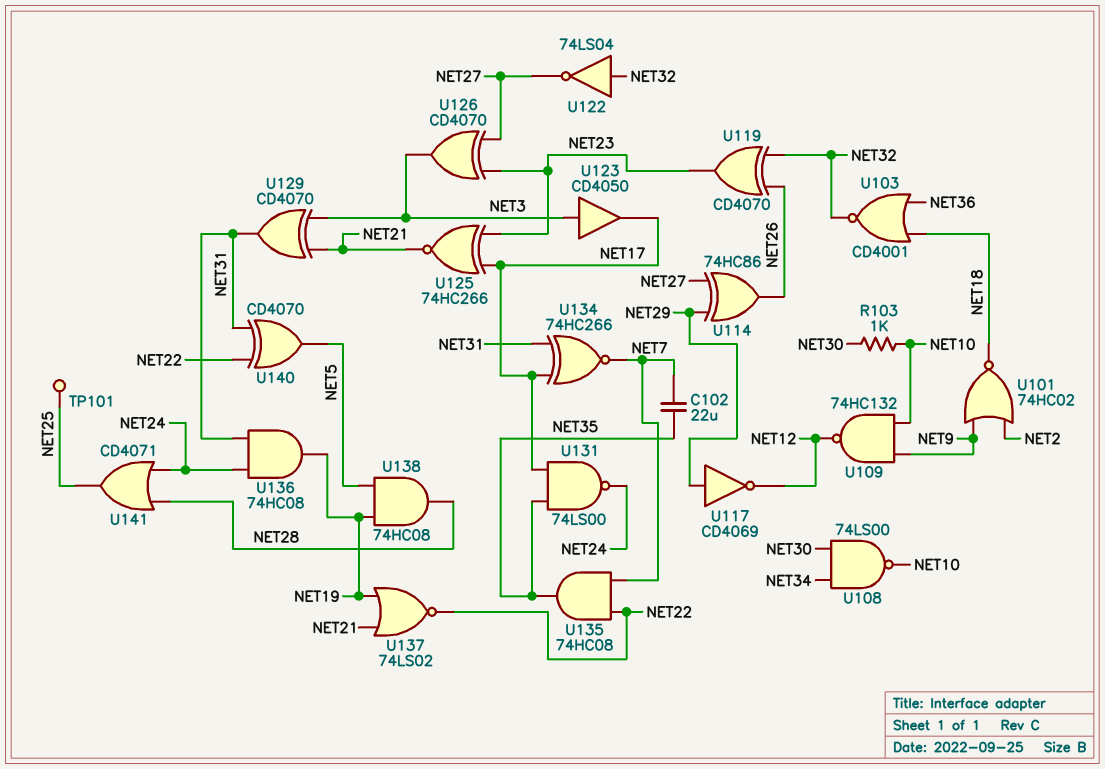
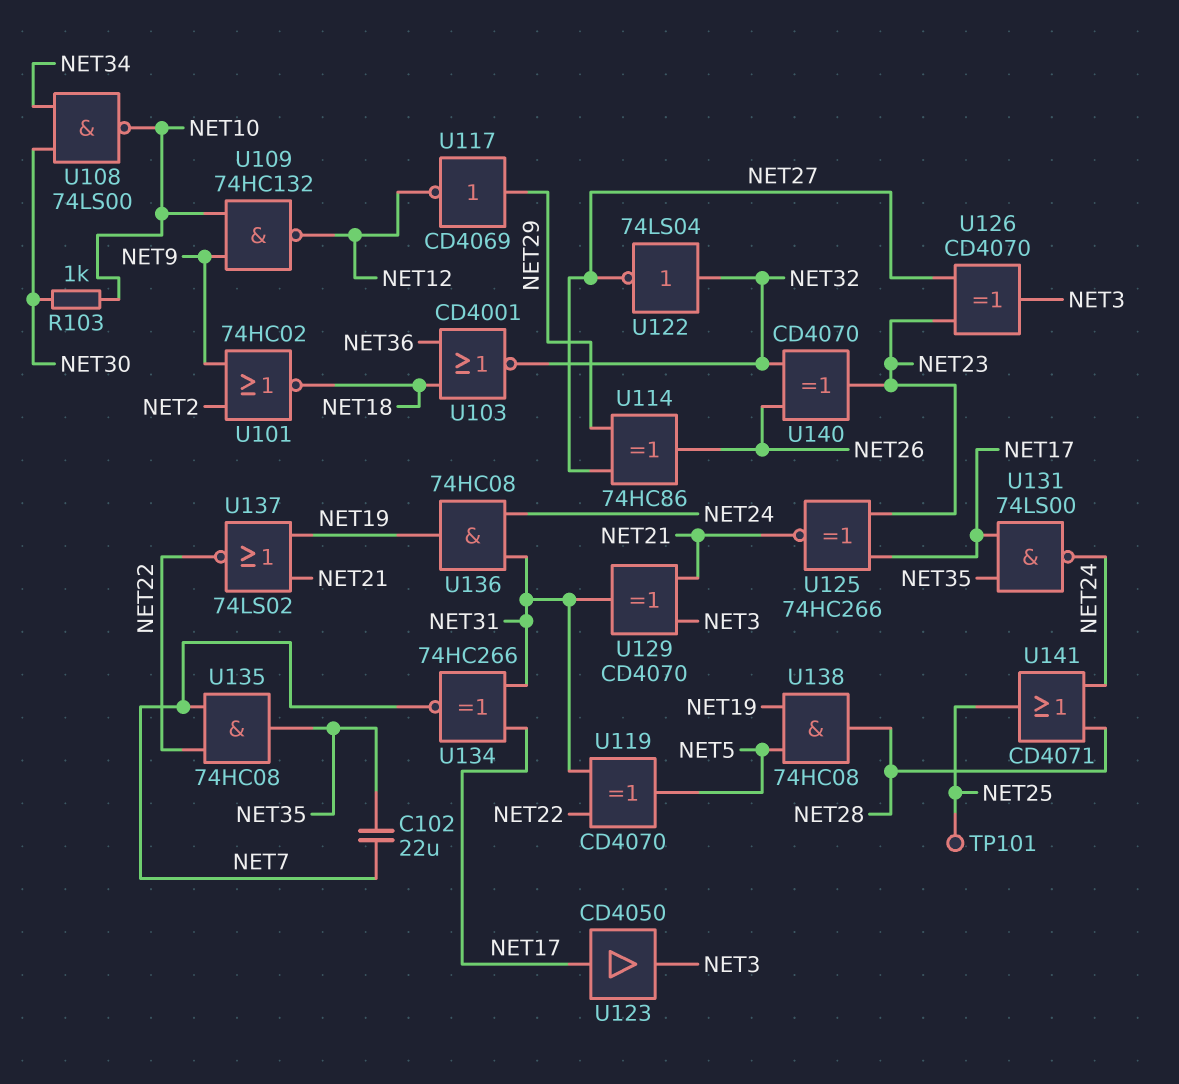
U119: XOR CD4070 (in NET26, in NET32, out NET23) -> XOR CD4070 (in NET22, in NET31, out NET5)
U123: buffer CD4050 (in NET3, out NET17) -> buffer CD4050 (in NET17, out NET3)
U140: XOR CD4070 (in NET22, in NET31, out NET5) -> XOR CD4070 (in NET26, in NET32, out NET23)

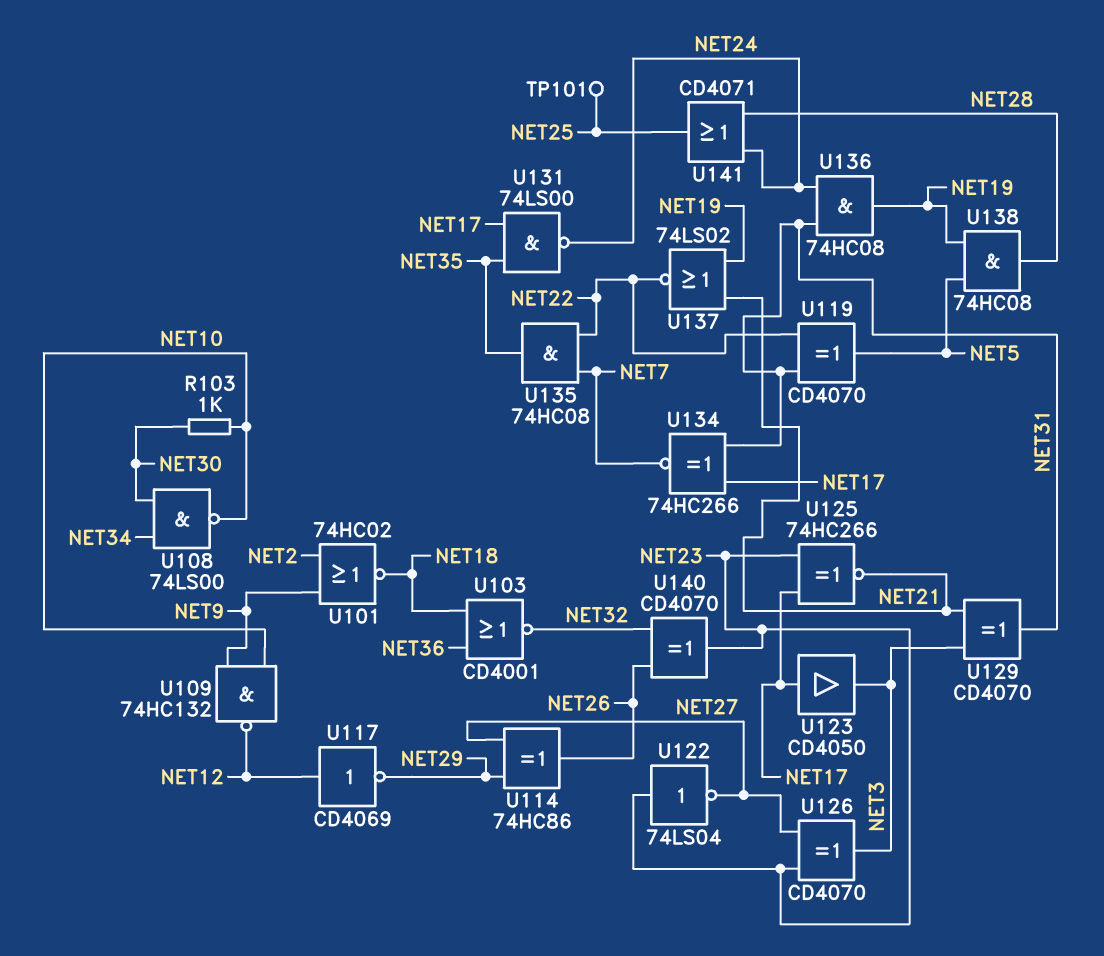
C102: 22uF (NET7, NET35) -> none
U117: NOT CD4069 (in NET29, out NET12) -> NOT CD4069 (in NET12, out NET29)
U122: NOT 74LS04 (in NET32, out NET27) -> NOT 74LS04 (in NET23, out NET27)

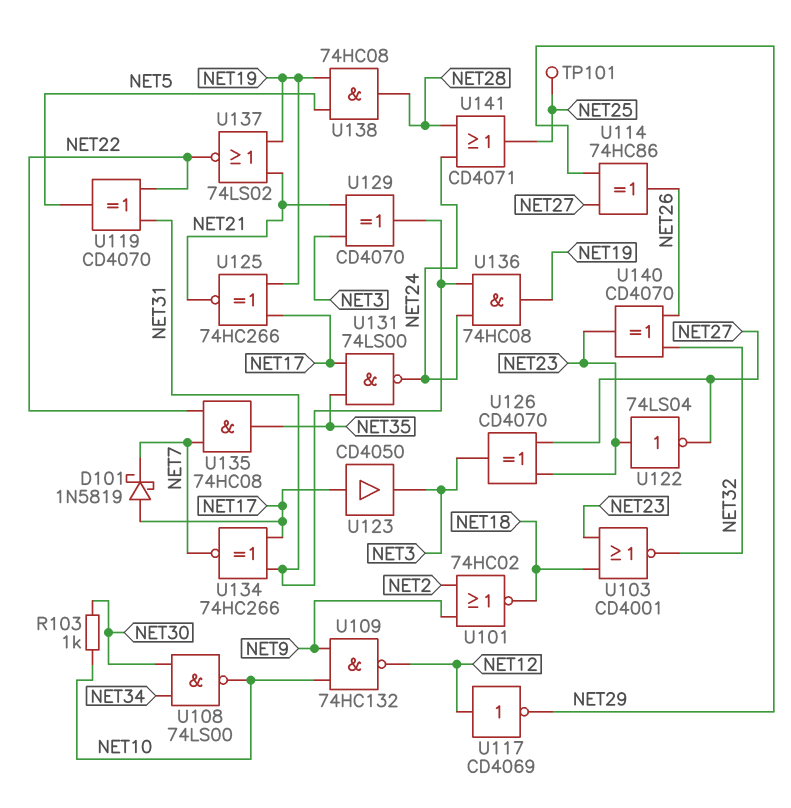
D101: none -> schottky 1N5819 (A NET17, K NET7)
U103: NOR CD4001 (in NET18, in NET36, out NET32) -> NOR CD4001 (in NET18, in NET23, out NET32)
U125: XNOR 74HC266 (in NET17, in NET23, out NET21) -> XNOR 74HC266 (in NET17, in NET19, out NET21)

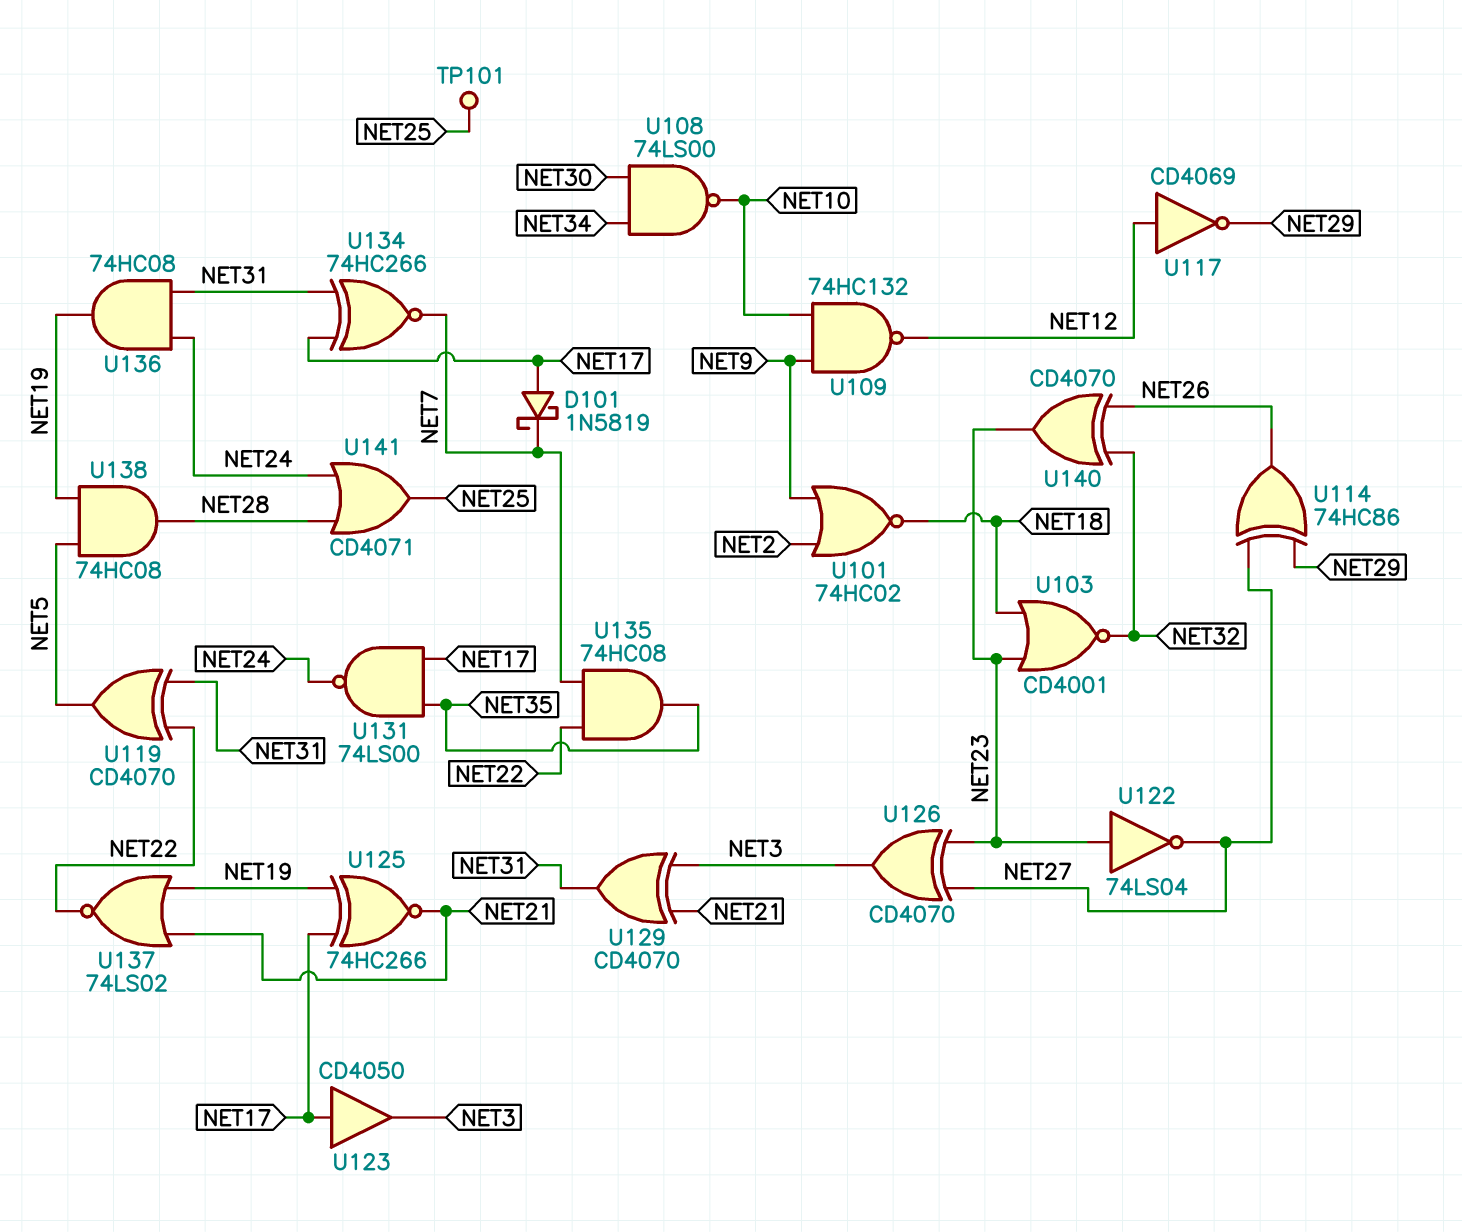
R103: 1k (NET10, NET30) -> none

